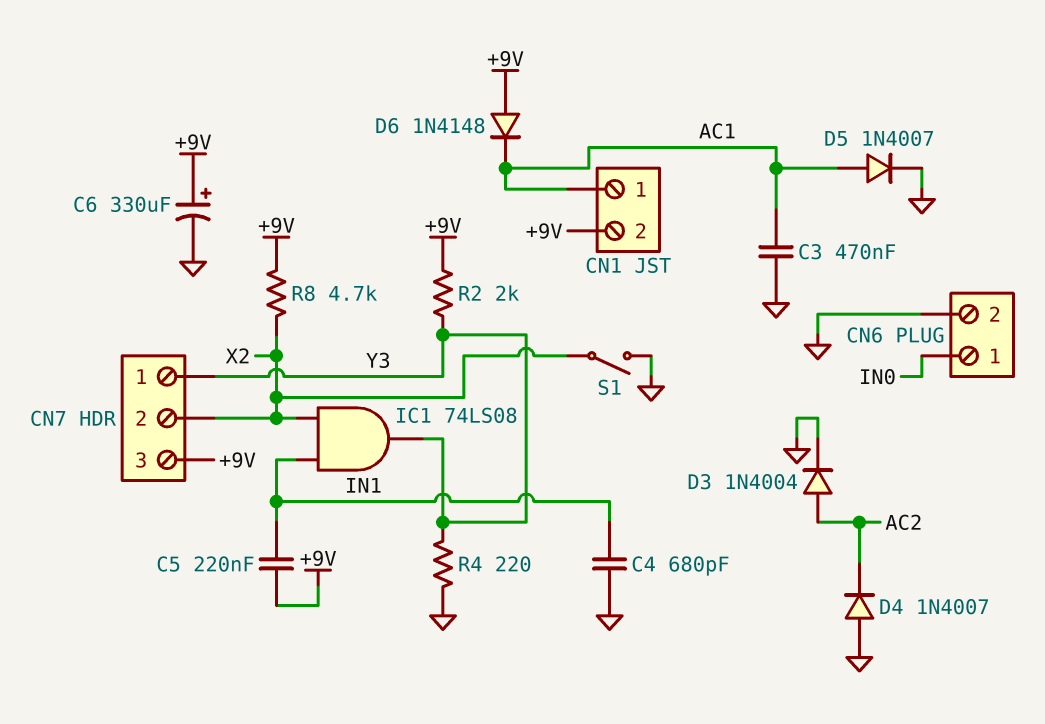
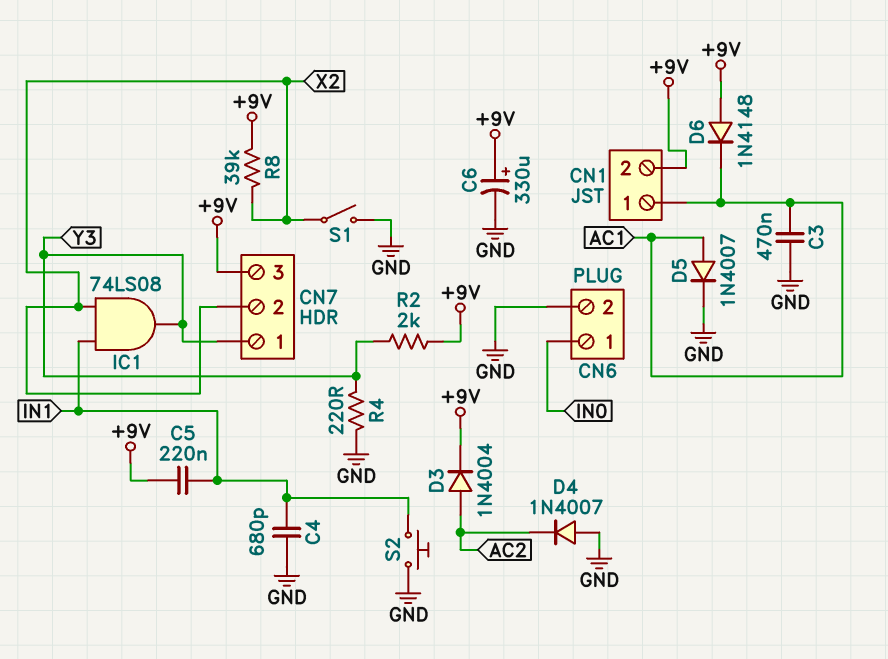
D3: diode 1N4004 (A AC2, K GND) -> diode 1N4004 (A AC2, K +9V)
R8: 4.7k (+9V, X2) -> 39k (+9V, X2)
S2: none -> button (GND, IN1)

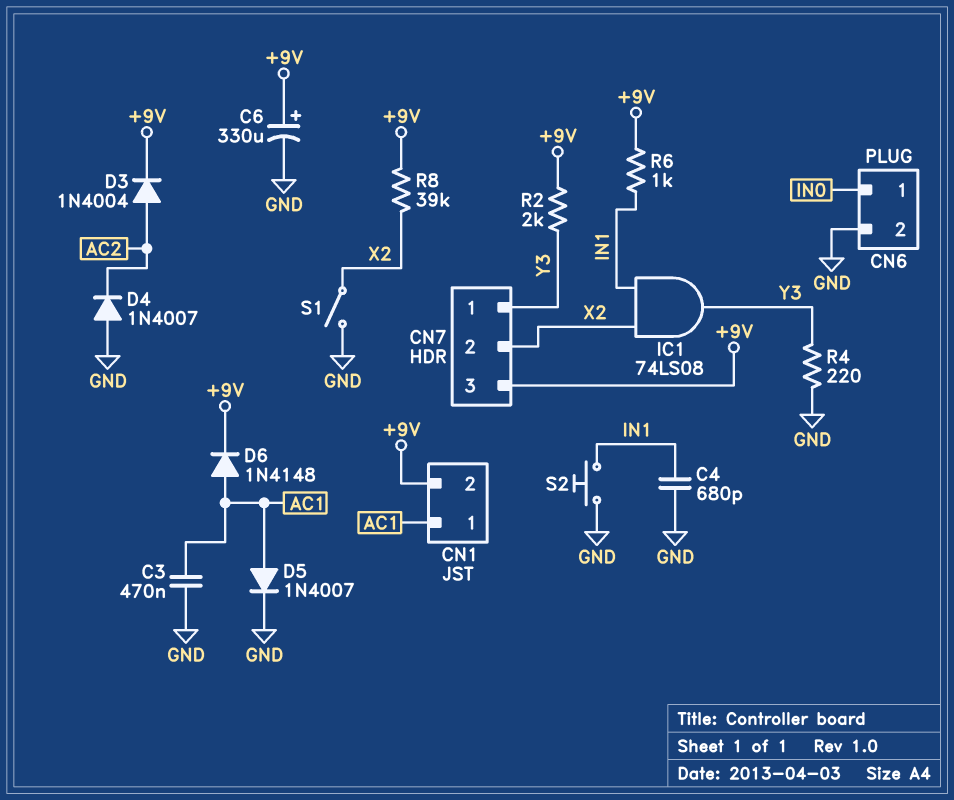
C5: 220nF (+9V, IN1) -> none
D6: diode 1N4148 (A +9V, K AC1) -> diode 1N4148 (A AC1, K +9V)
R6: none -> 1k (+9V, IN1)

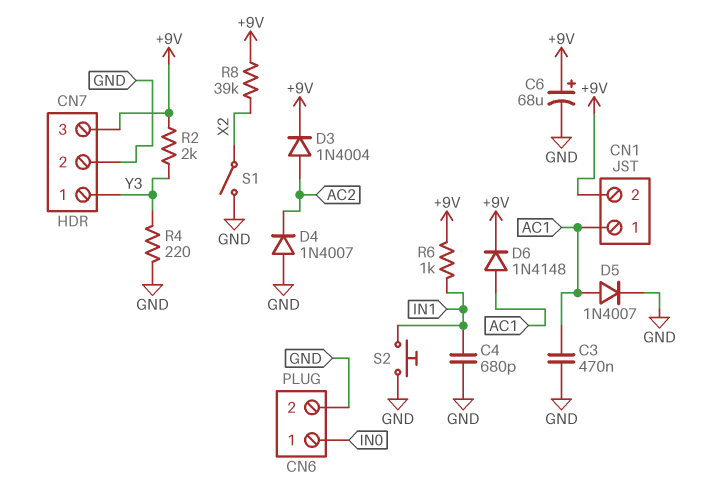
C6: 330uF (plus +9V, minus GND) -> 68uF (plus +9V, minus GND)
CN7 pin 2: X2 -> GND
IC1: AND 74LS08 (in IN1, in X2, out Y3) -> none

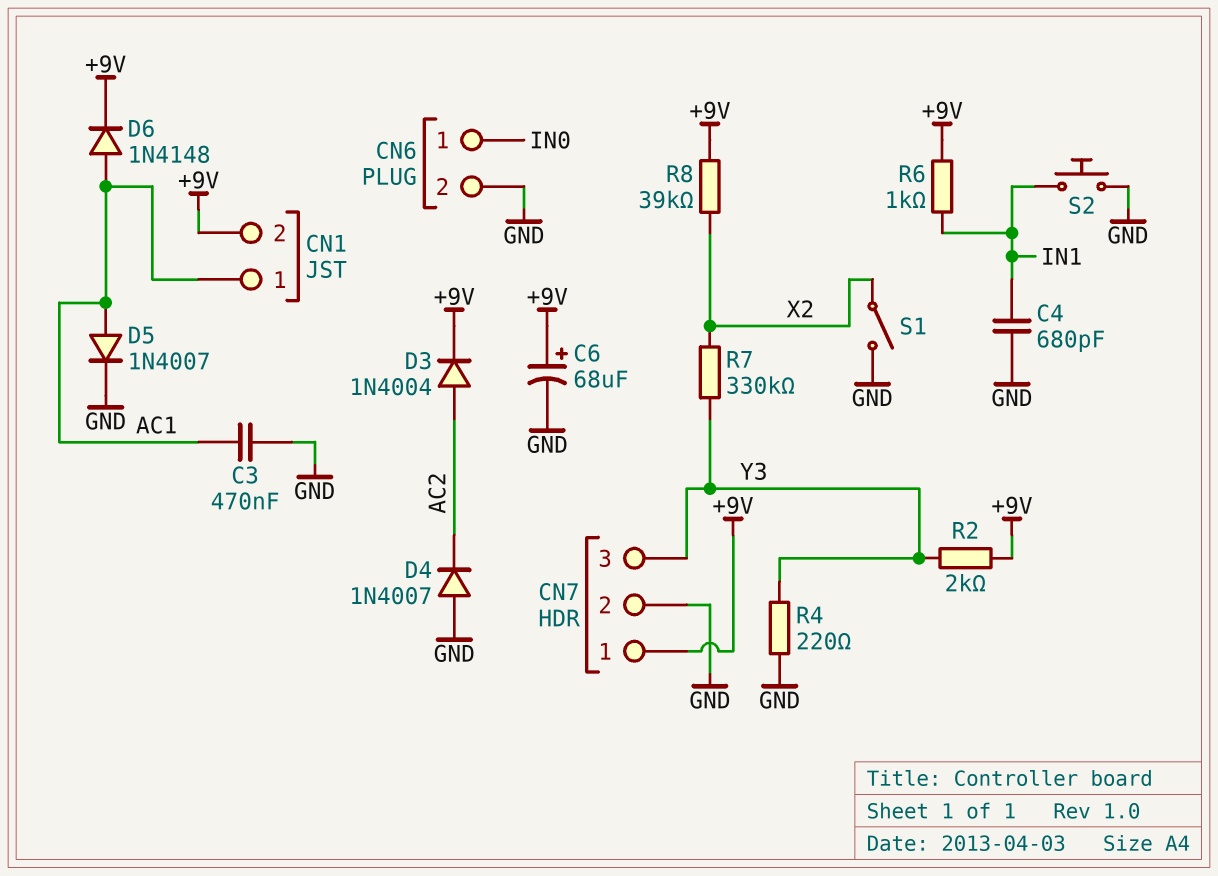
CN7 pin 1: Y3 -> +9V
CN7 pin 3: +9V -> Y3
R7: none -> 330k (X2, Y3)

